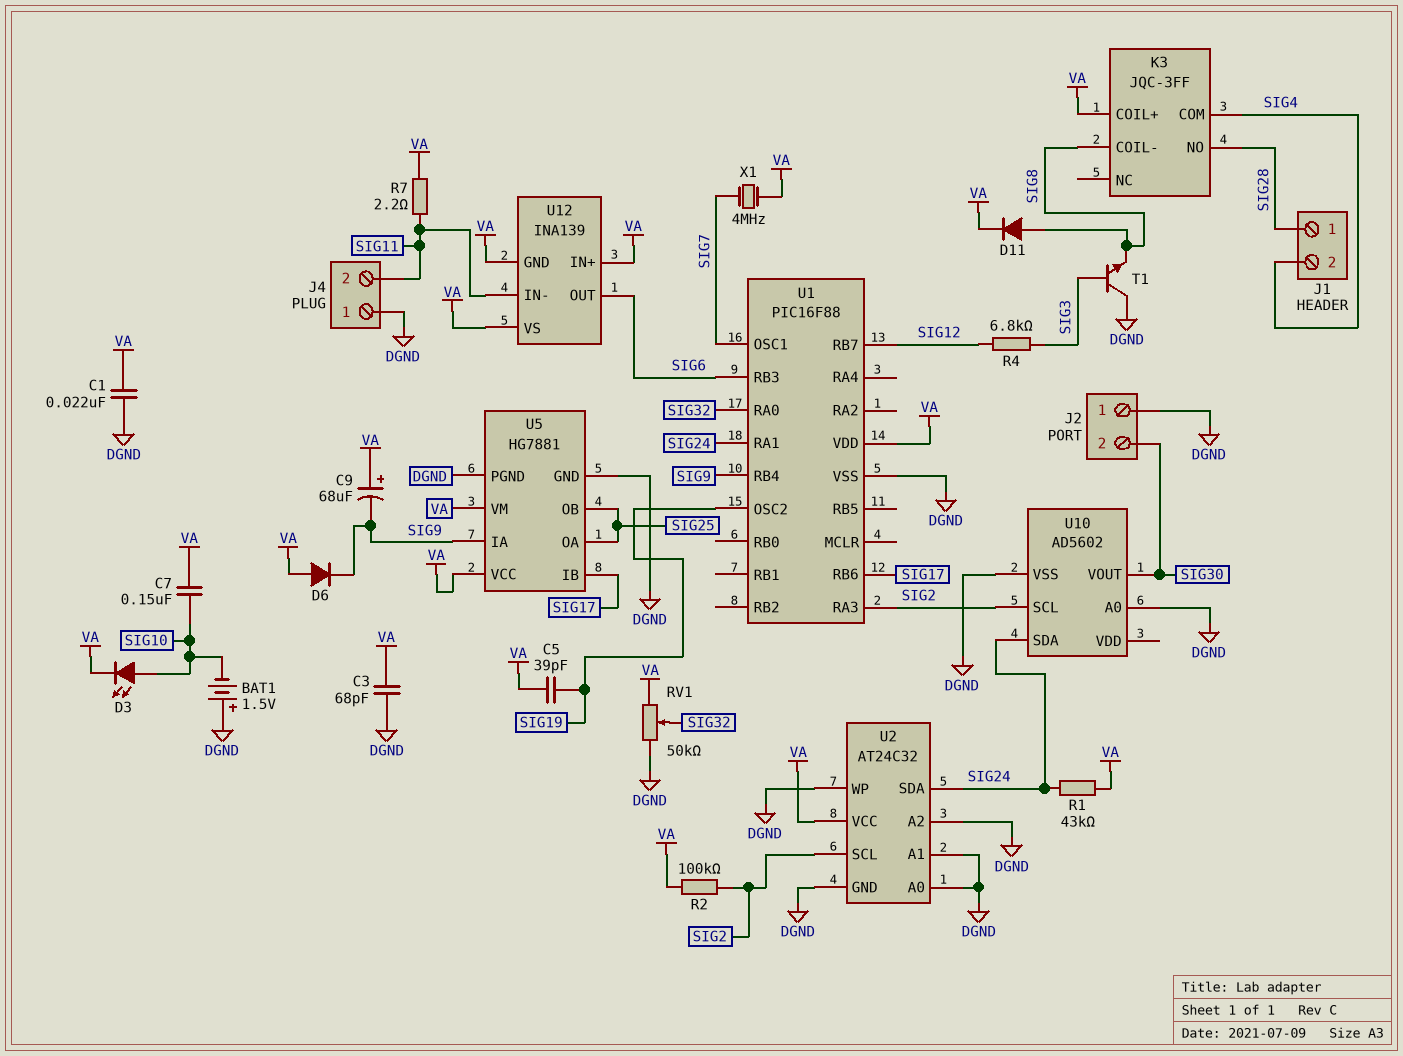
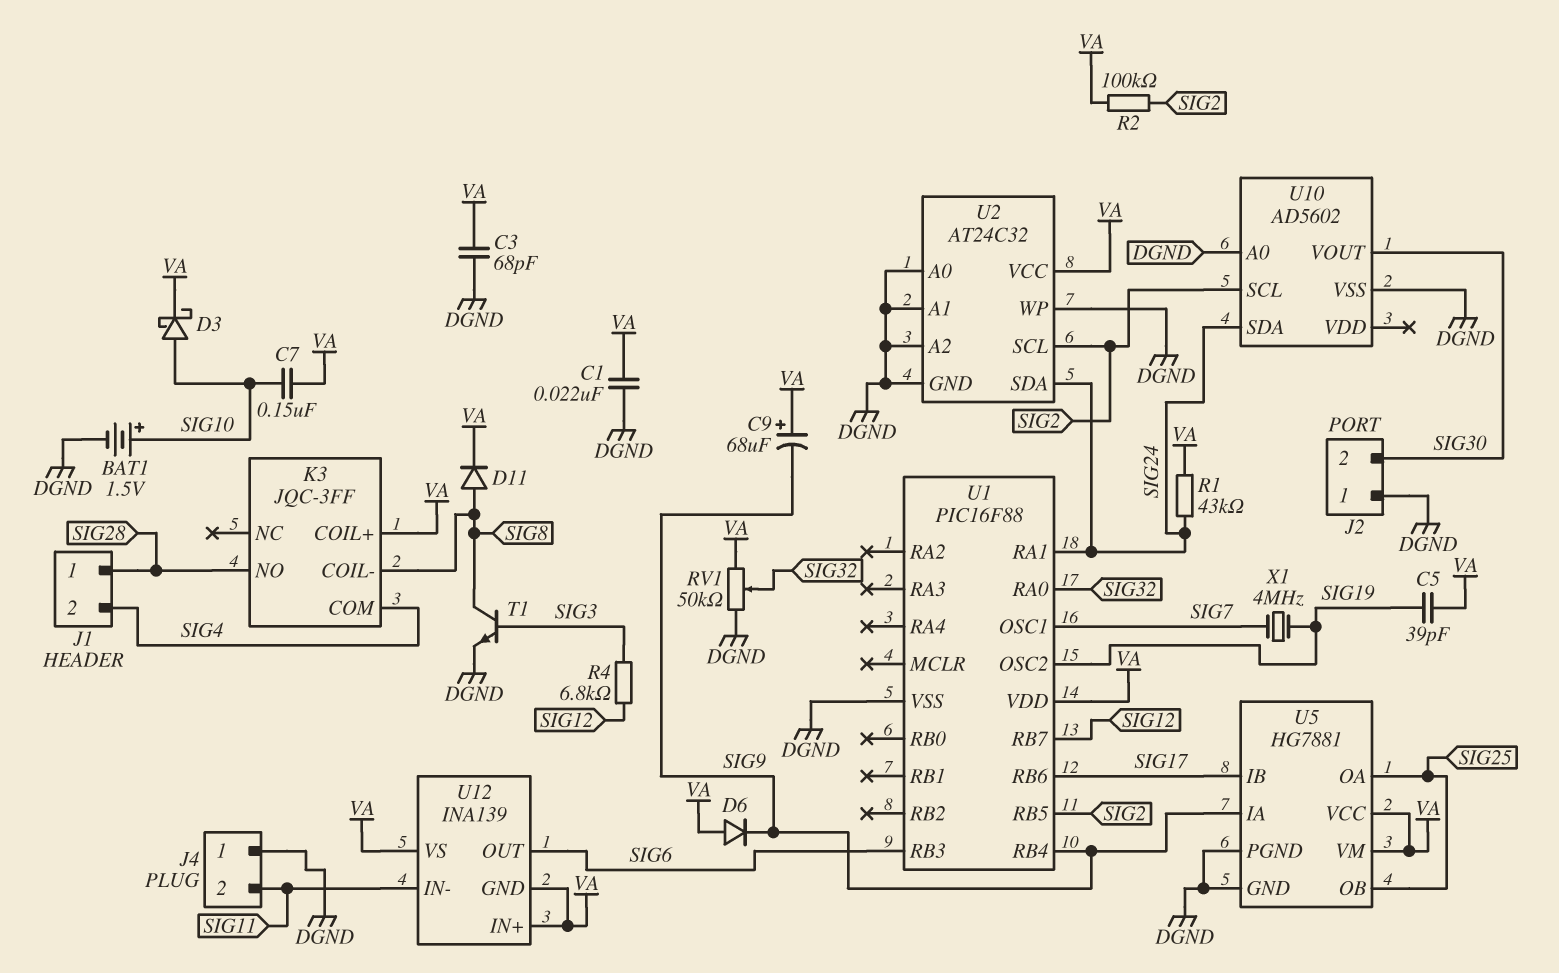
BAT1: 1.5V (plus DGND, minus SIG10) -> 1.5V (plus SIG10, minus DGND)
D3: LED (A SIG10, K VA) -> schottky (A SIG10, K VA)
R7: 2.2 (SIG11, VA) -> none
T1: NPN (B SIG3, C DGND, E SIG8) -> NPN (B SIG3, C SIG8, E DGND)
U1 pin RA3: SIG2 -> none
U1 pin RB5: none -> SIG2
X1: 4MHz (SIG7, VA) -> 4MHz (SIG7, SIG19)

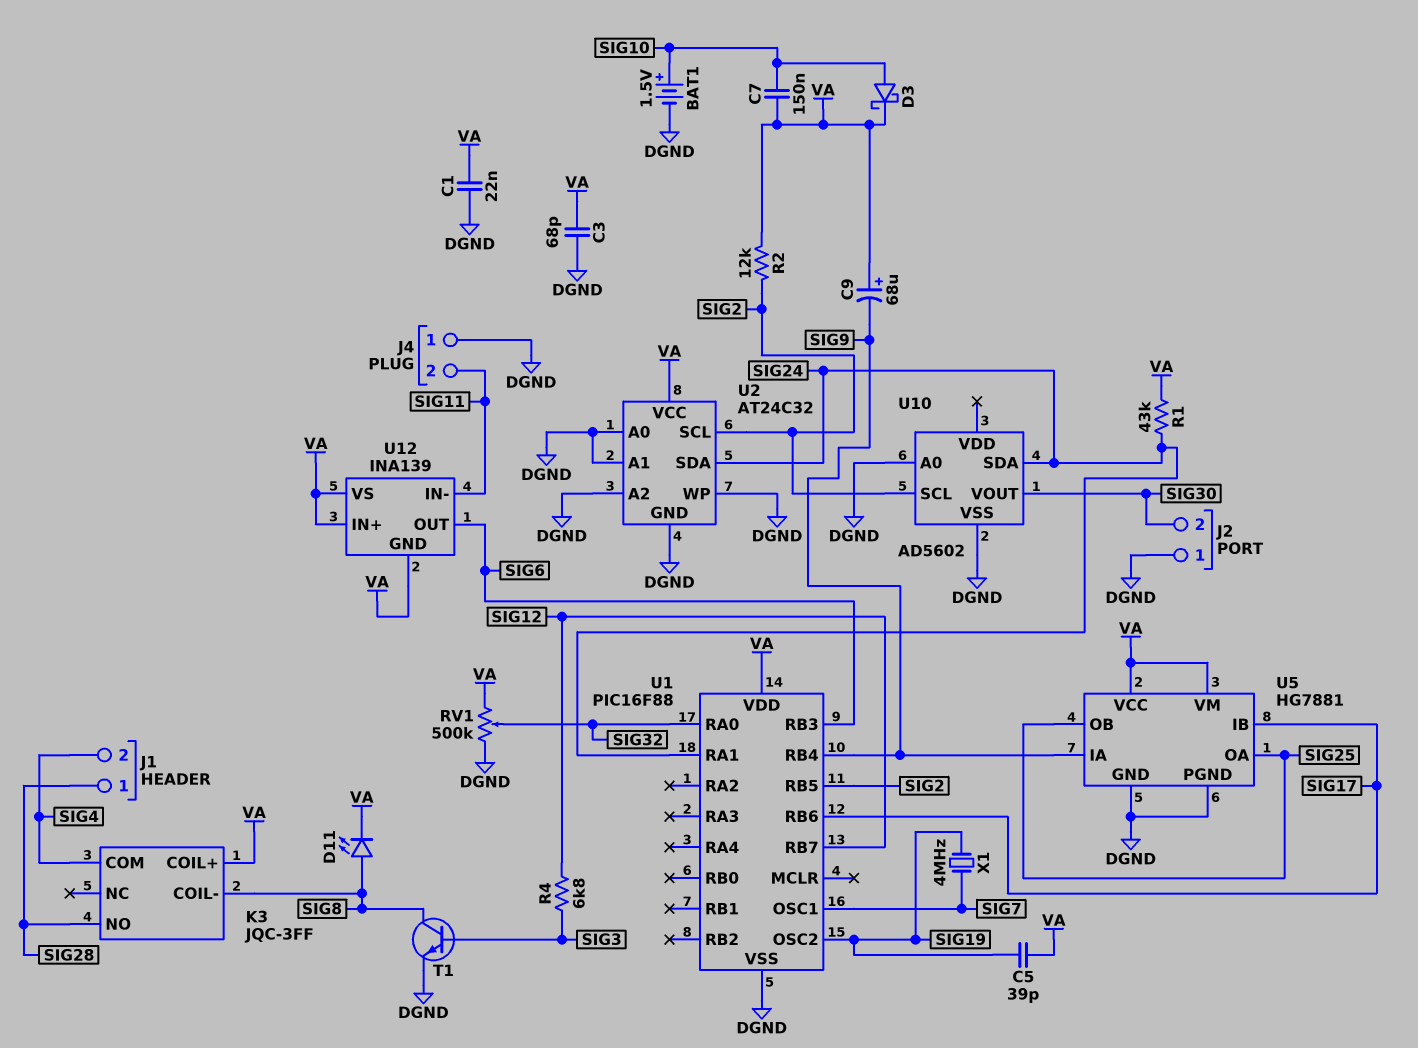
D6: diode (A VA, K SIG9) -> none
D11: diode (A SIG8, K VA) -> LED (A SIG8, K VA)
R2: 100k (SIG2, VA) -> 12k (SIG2, VA)
RV1: 50k (DGND, VA, wiper SIG32) -> 500k (DGND, VA, wiper SIG32)

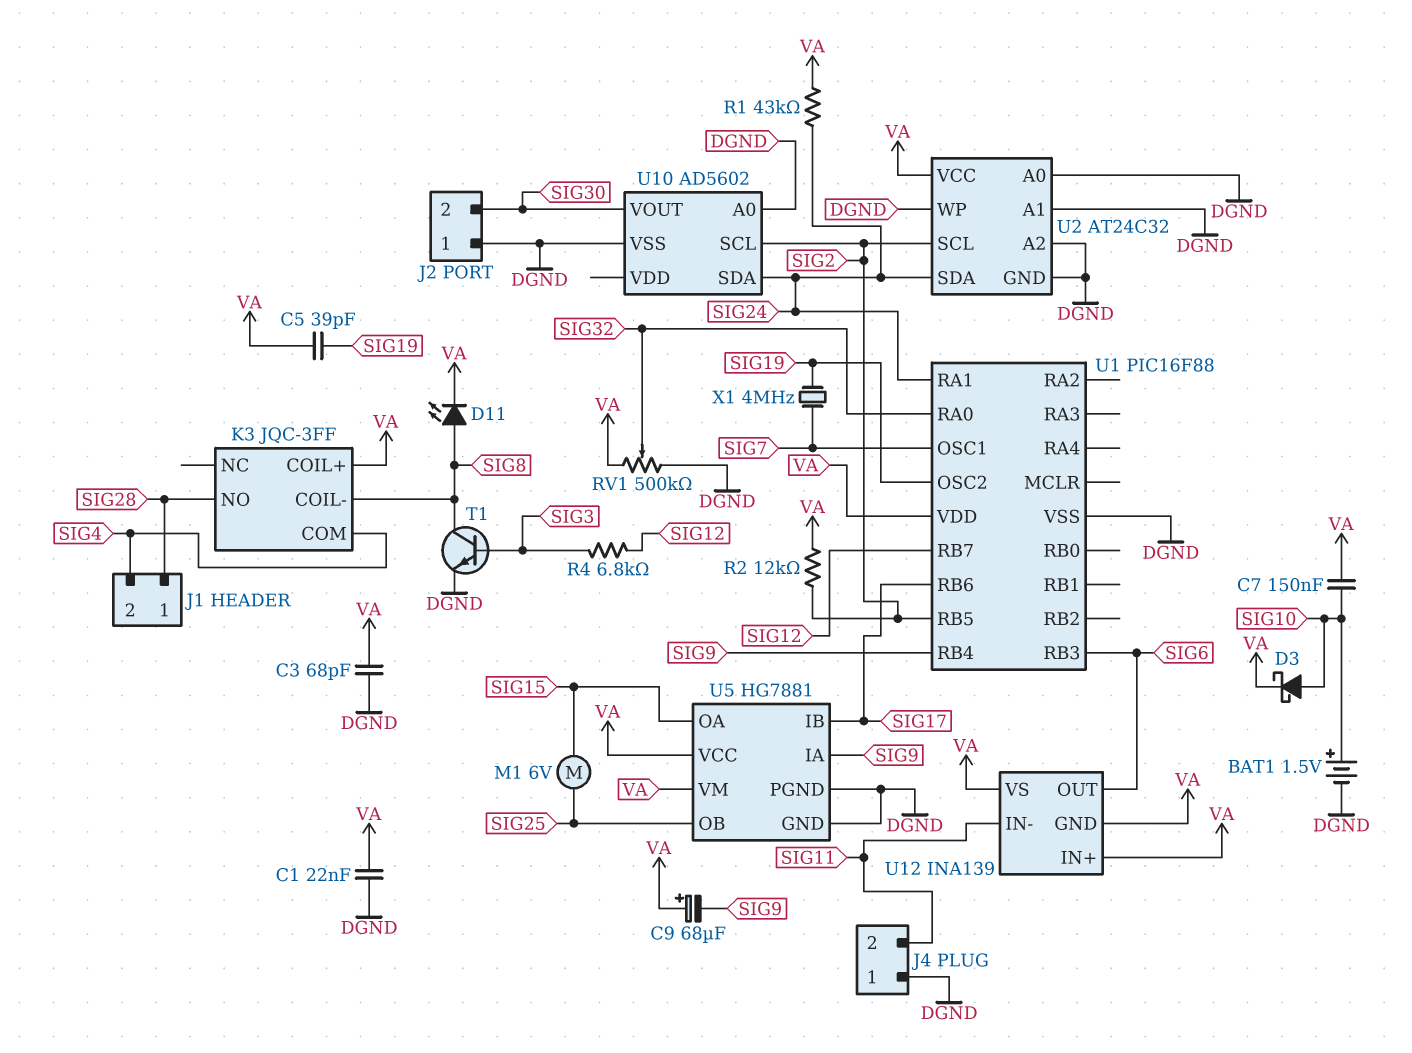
M1: none -> motor 6V (SIG15, SIG25)
U5 pin OA: SIG25 -> SIG15

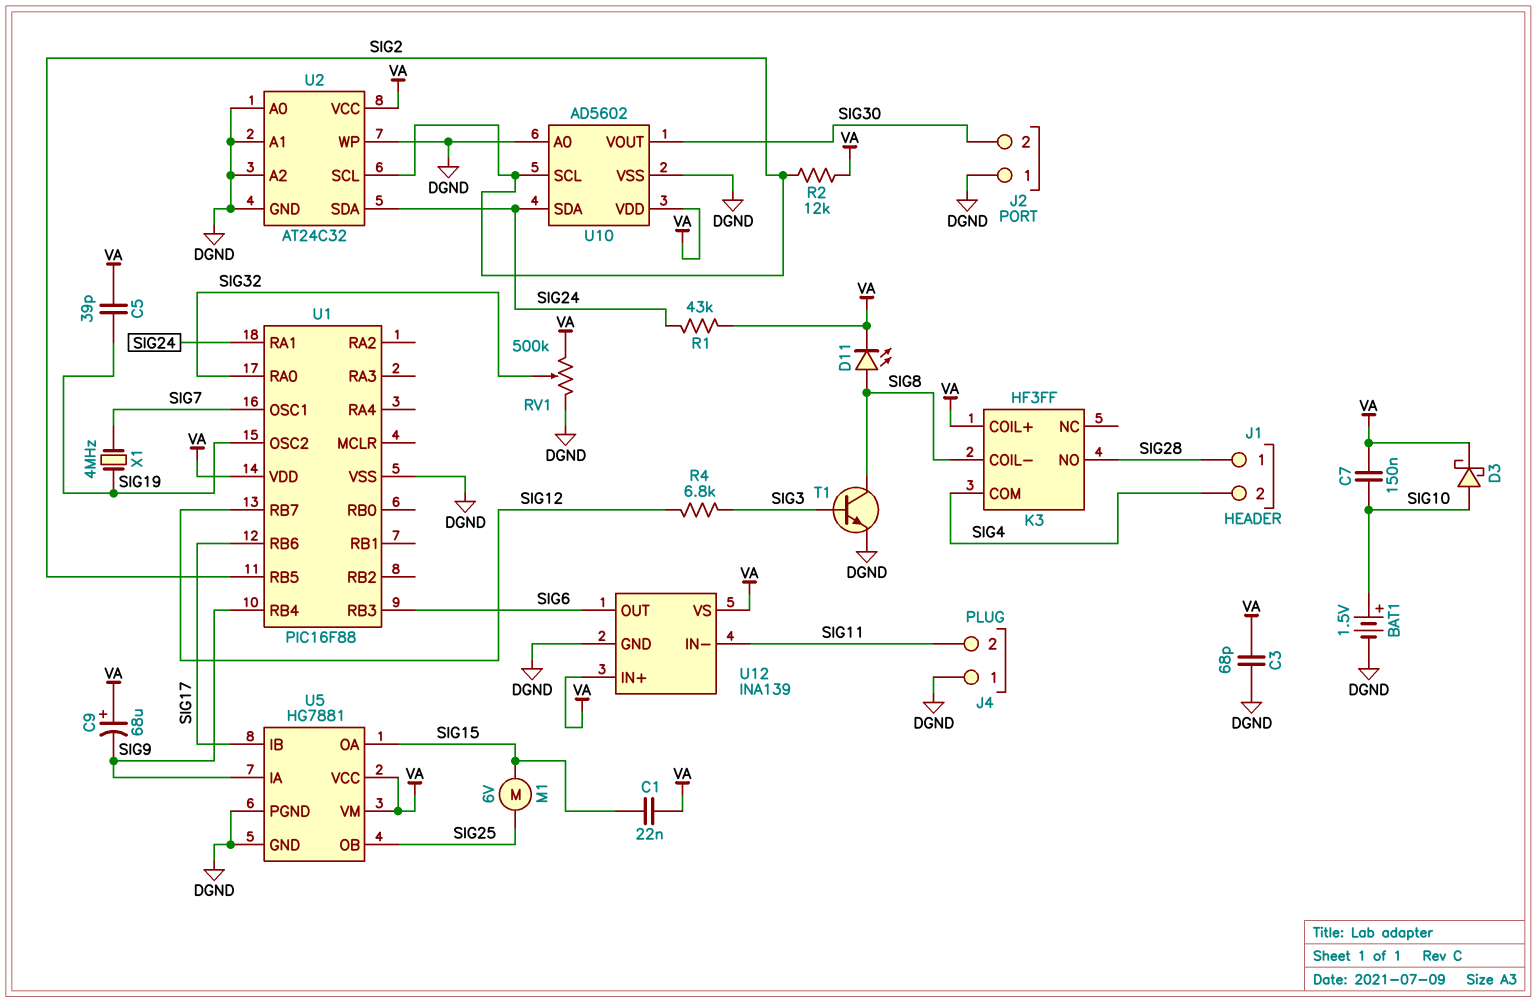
C1: 22nF (DGND, VA) -> 22nF (SIG15, VA)
K3: JQC-3FF -> HF3FF
U10 pin VDD: none -> VA
U12 pin GND: VA -> DGND

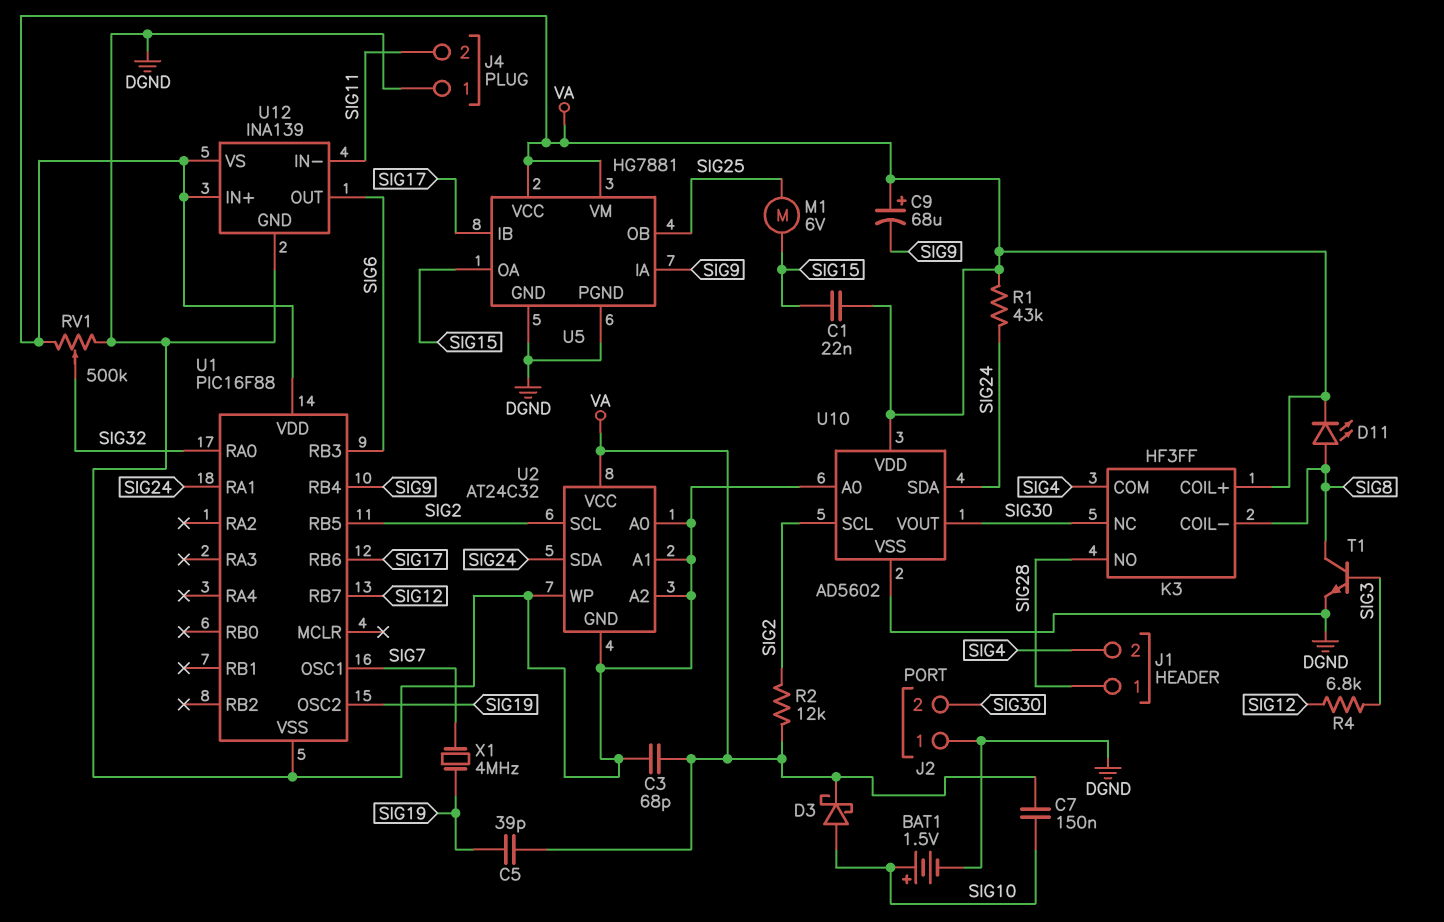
K3 pin NC: none -> SIG30

